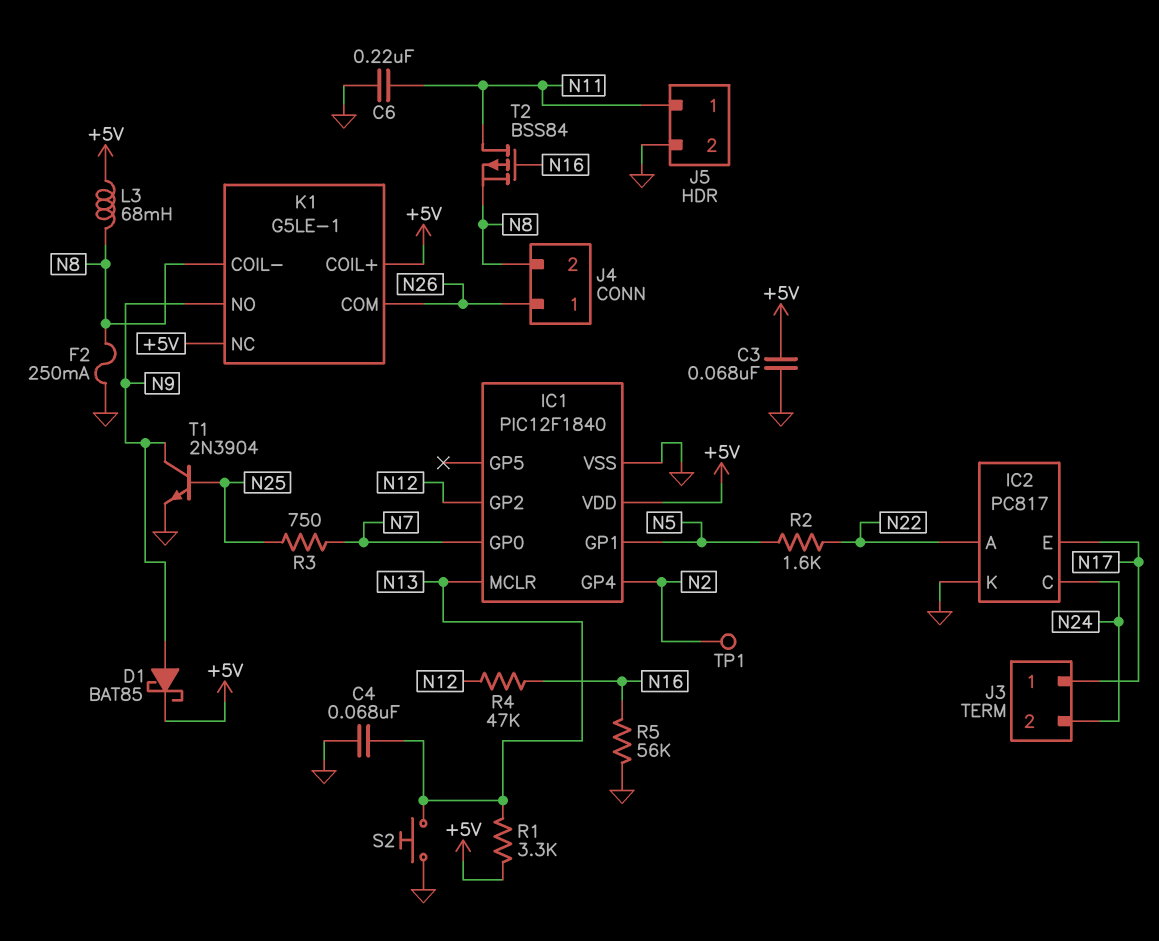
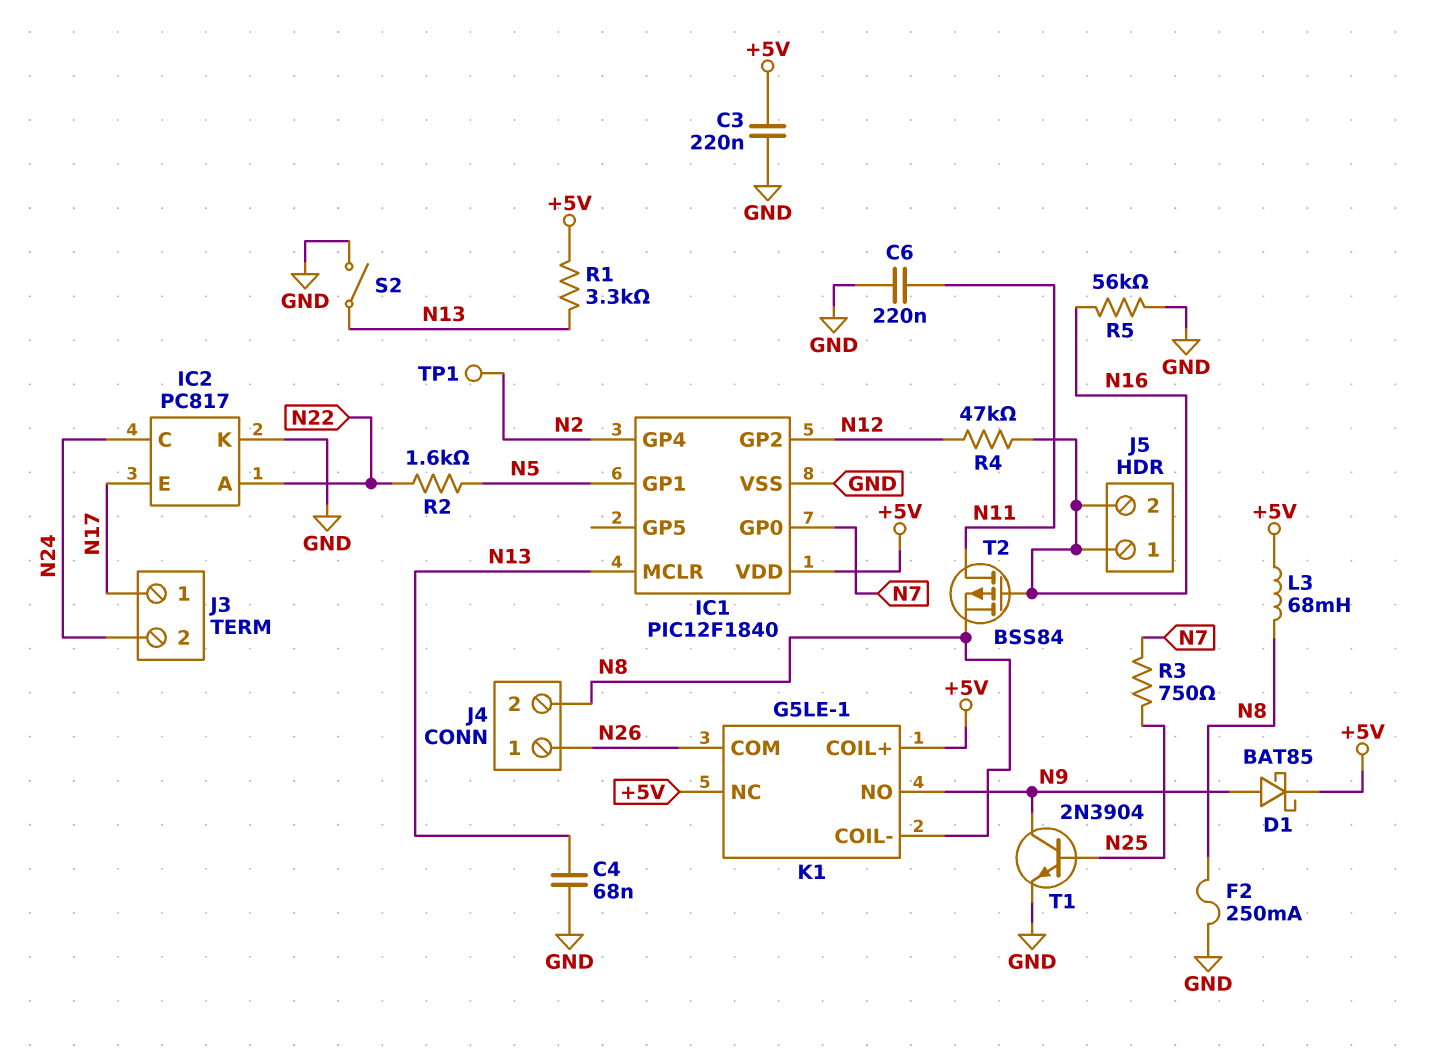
C3: 68nF (+5V, GND) -> 220nF (+5V, GND)
J5 pin 1: N11 -> N16
J5 pin 2: GND -> N16
S2: button (GND, N13) -> switch (GND, N13)

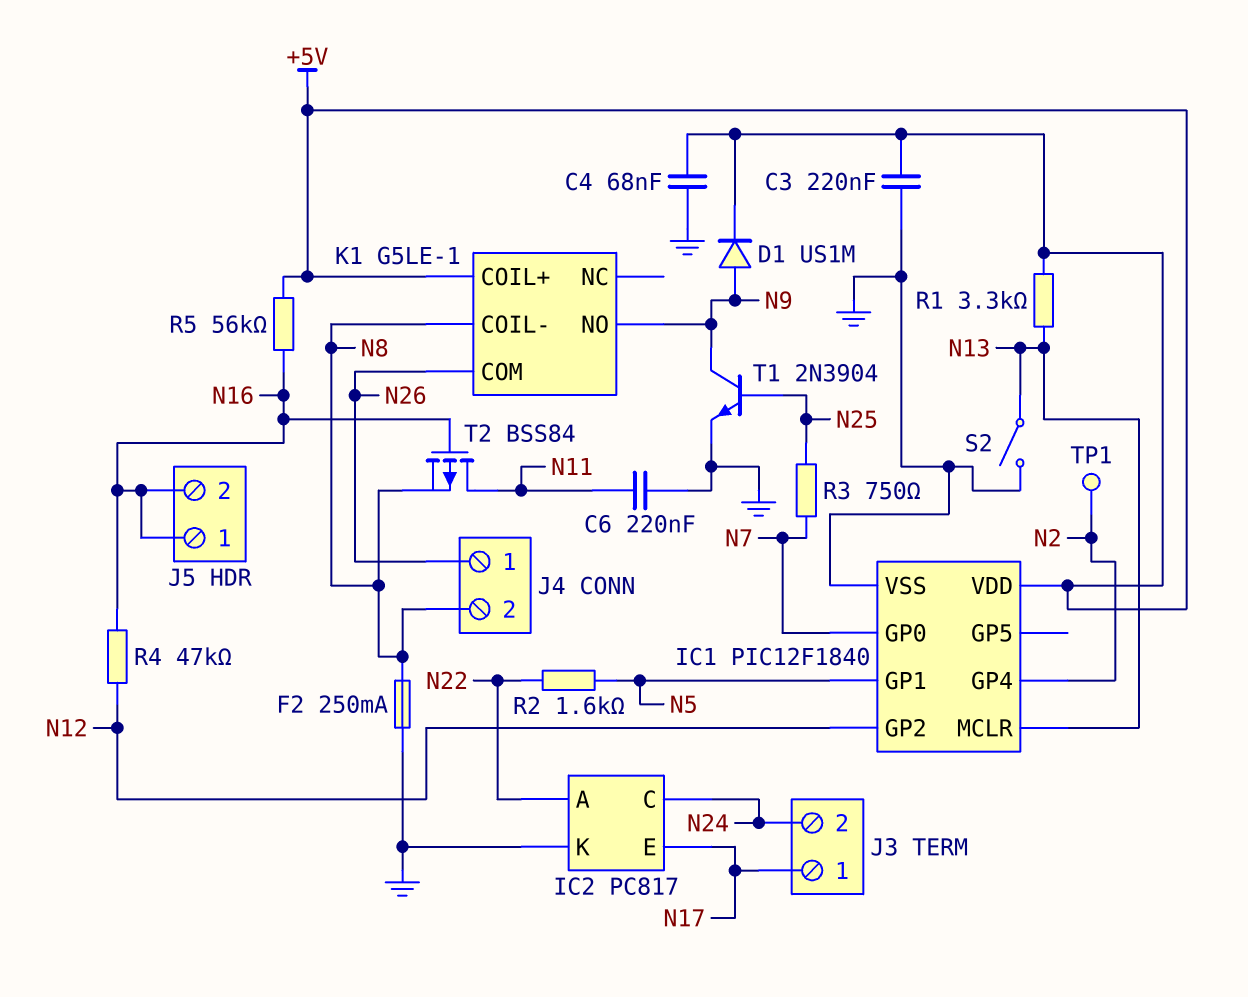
C4: 68nF (GND, N13) -> 68nF (+5V, GND)
D1: schottky BAT85 (A N9, K +5V) -> diode US1M (A N9, K +5V)
K1 pin NC: +5V -> none
L3: 68mH (+5V, N8) -> none
R5: 56k (GND, N16) -> 56k (+5V, N16)

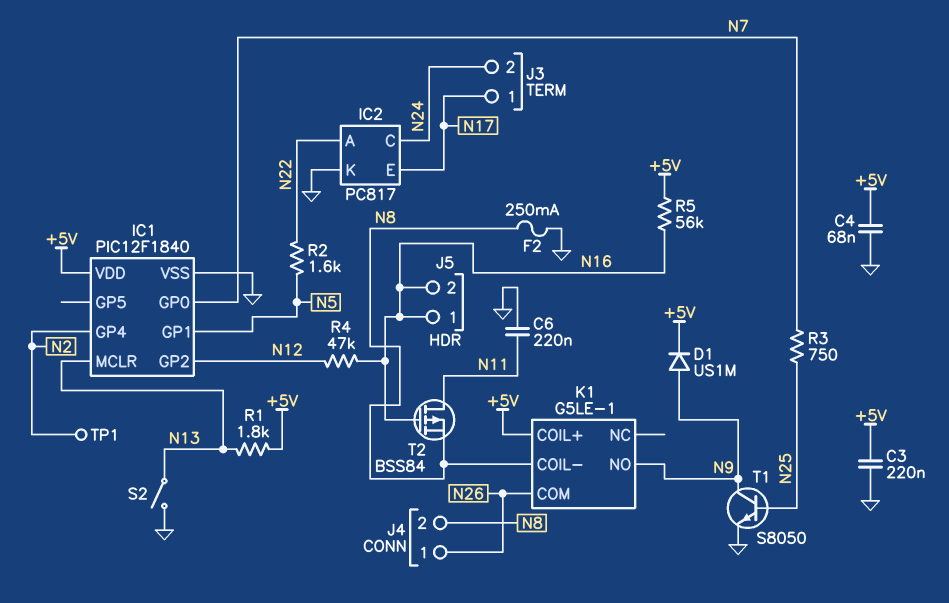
R1: 3.3k (+5V, N13) -> 1.8k (+5V, N13)
T1: NPN 2N3904 (B N25, C N9, E GND) -> NPN S8050 (B N25, C N9, E GND)

